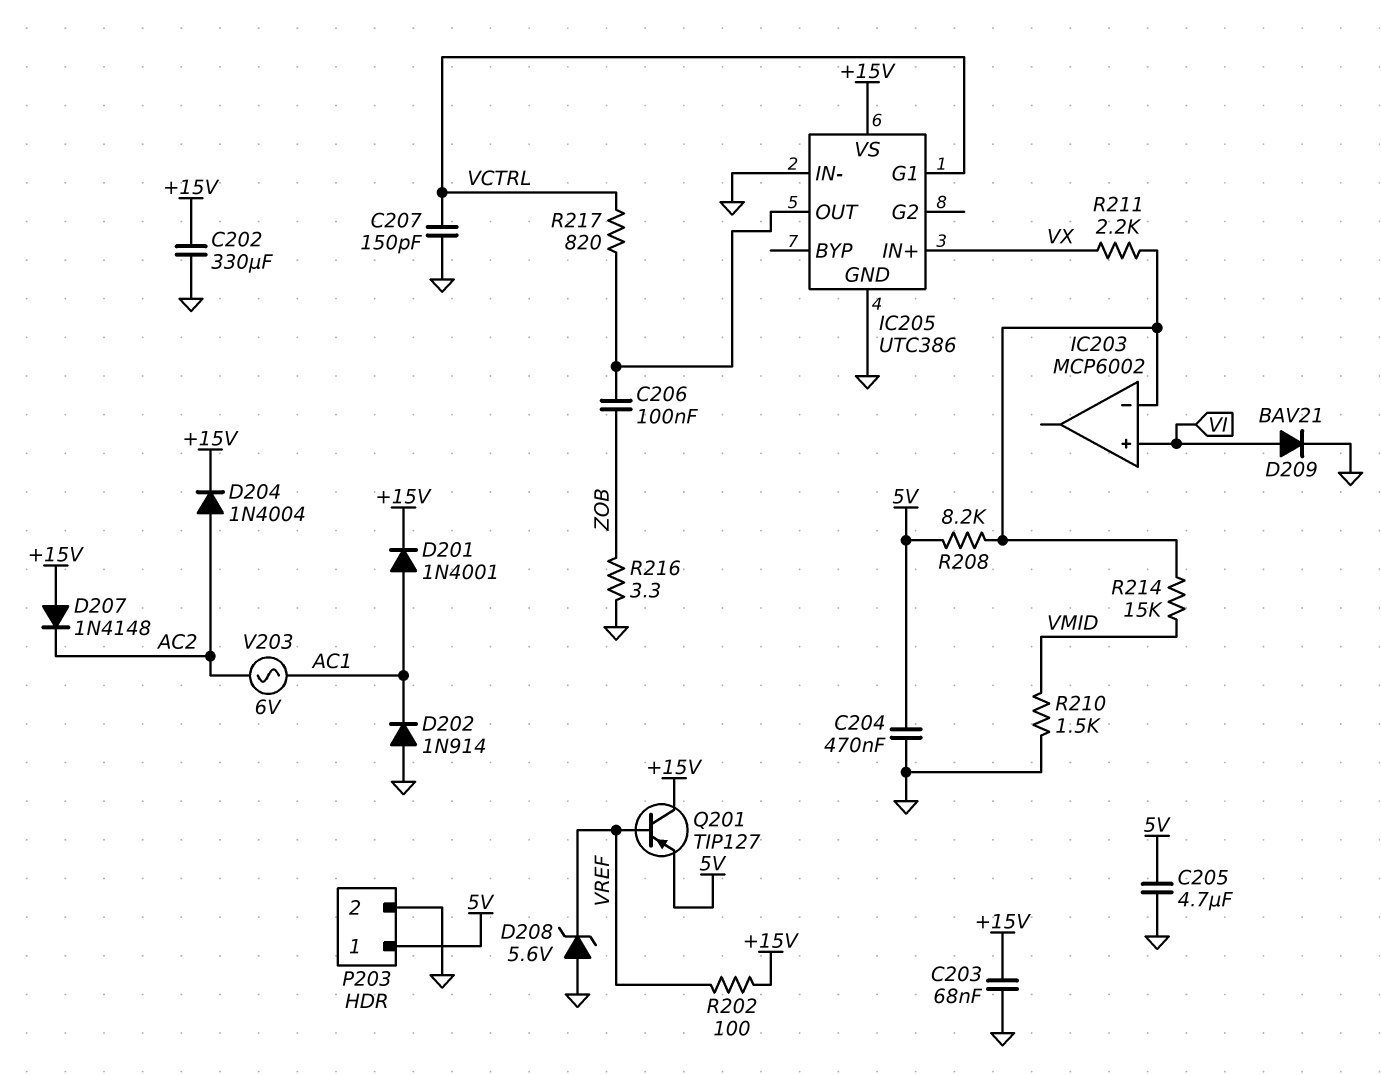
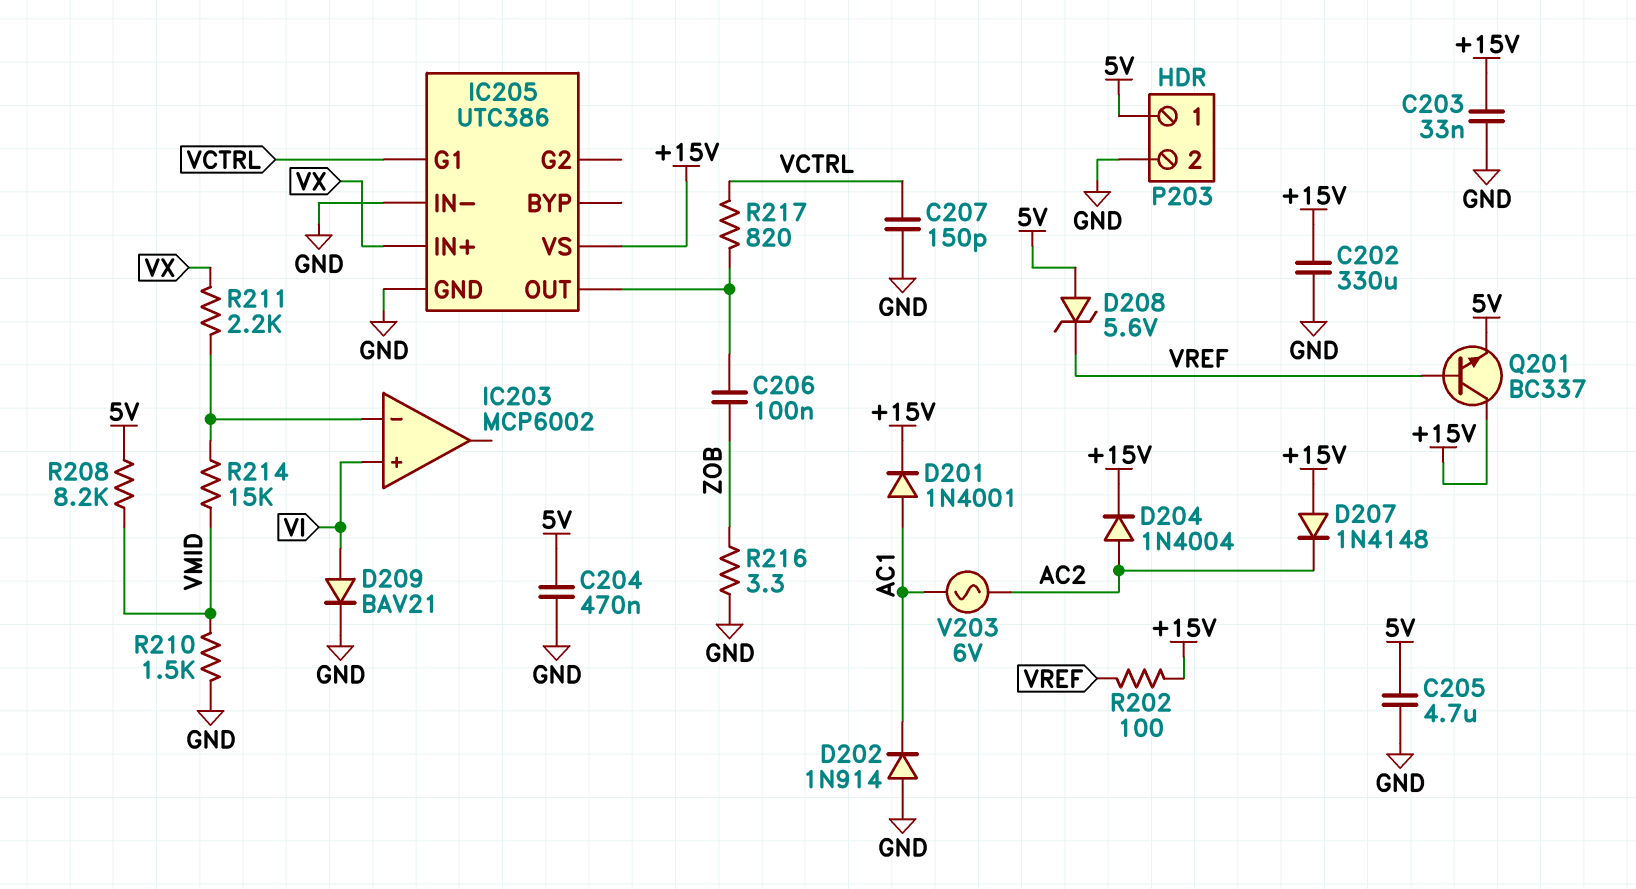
C203: 68nF (+15V, GND) -> 33nF (+15V, GND)
D208: zener 5.6V (A GND, K VREF) -> zener 5.6V (A 5V, K VREF)
Q201: PNP TIP127 (B VREF, C +15V, E 5V) -> NPN BC337 (B VREF, C +15V, E 5V)
R208: 8.2k (5V, IC203/in-) -> 8.2k (5V, VMID)

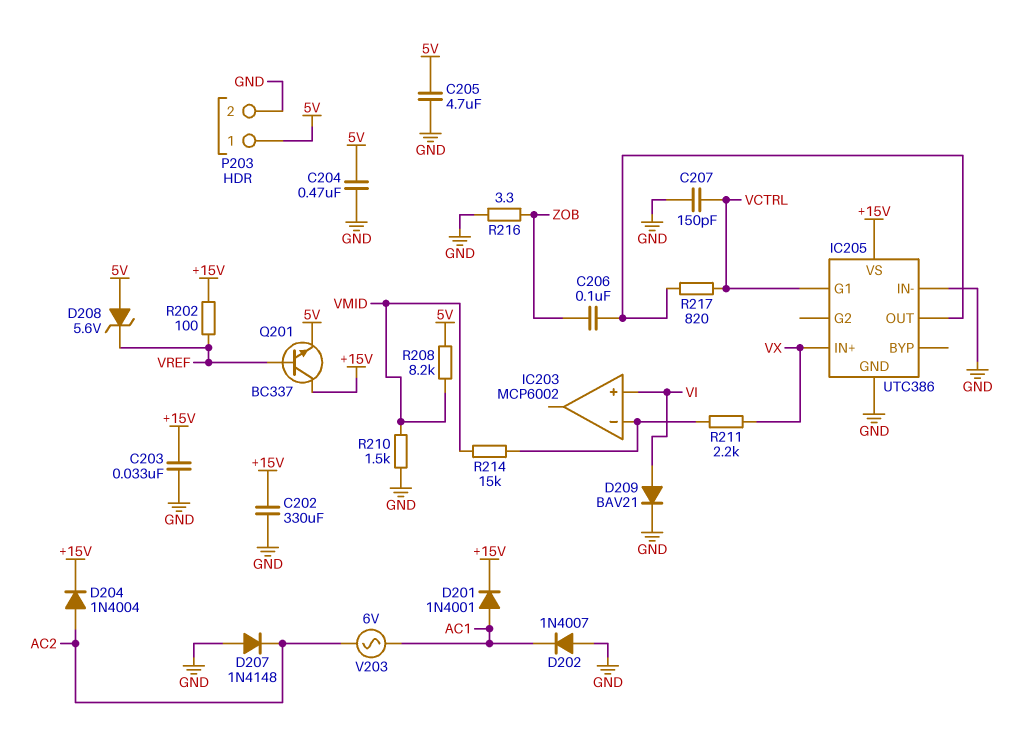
D202: diode 1N914 (A GND, K AC1) -> diode 1N4007 (A GND, K AC1)
D207: diode 1N4148 (A +15V, K AC2) -> diode 1N4148 (A GND, K AC2)

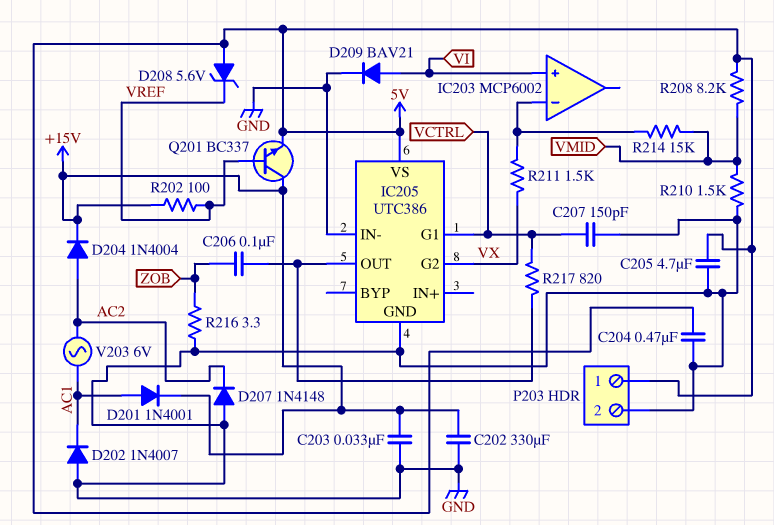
IC205 pin G2: none -> VX
IC205 pin IN+: VX -> none
IC205 pin VS: +15V -> 5V
R211: 2.2k (IC203/in-, VX) -> 1.5k (IC203/in-, VX)

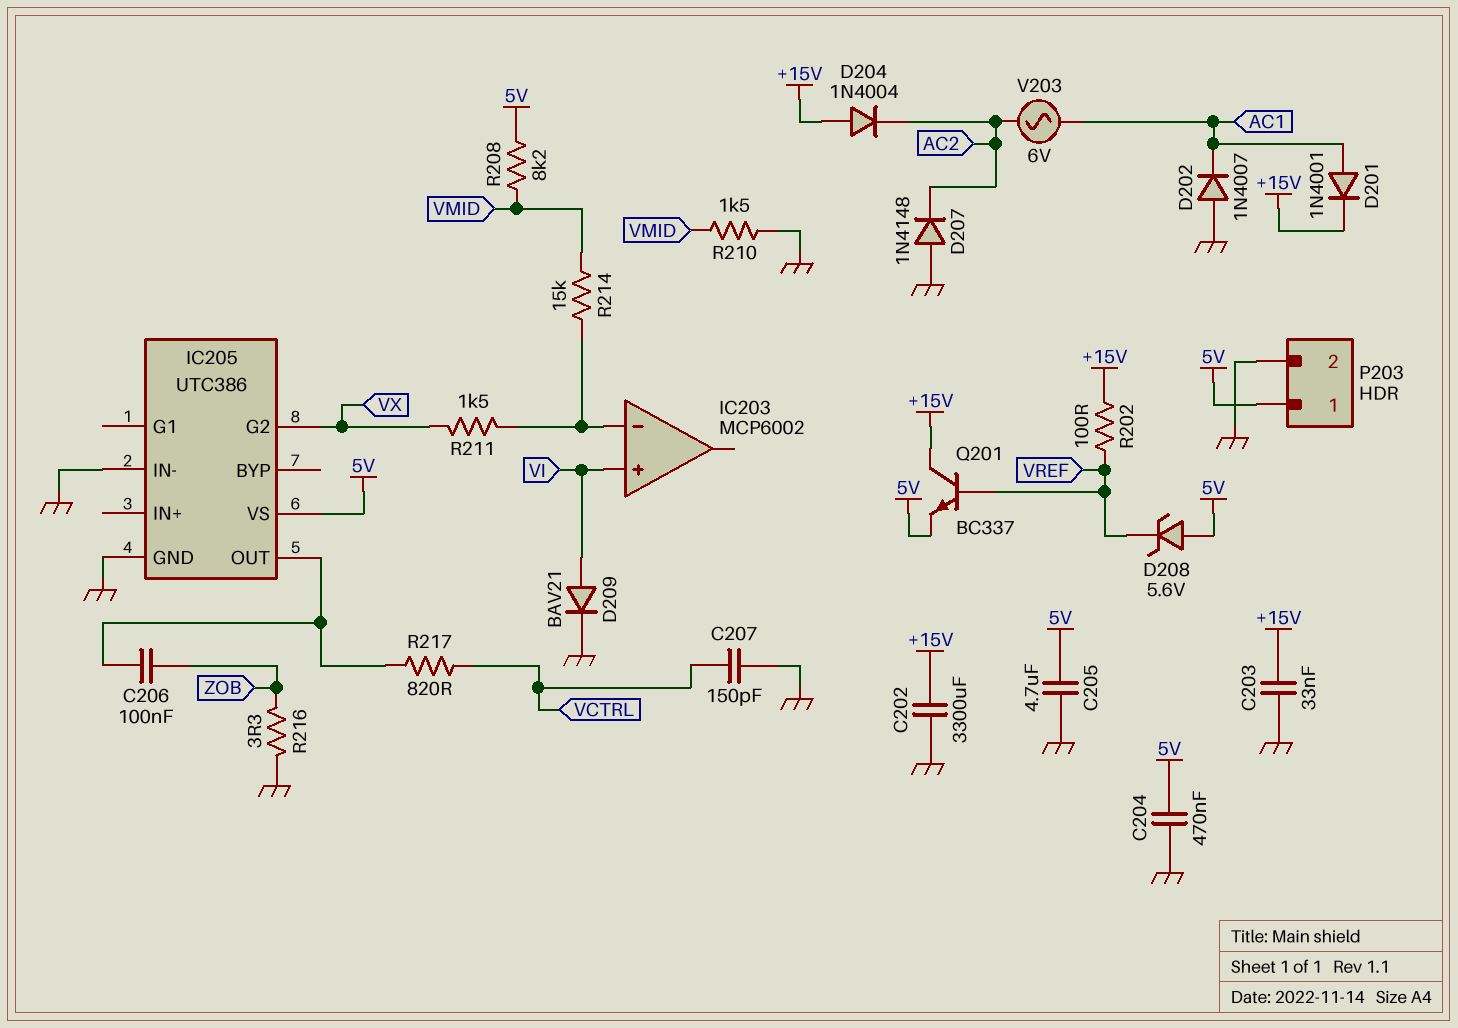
C202: 330uF (+15V, GND) -> 3300uF (+15V, GND)
D204: diode 1N4004 (A AC2, K +15V) -> diode 1N4004 (A +15V, K AC2)
IC205 pin G1: VCTRL -> none

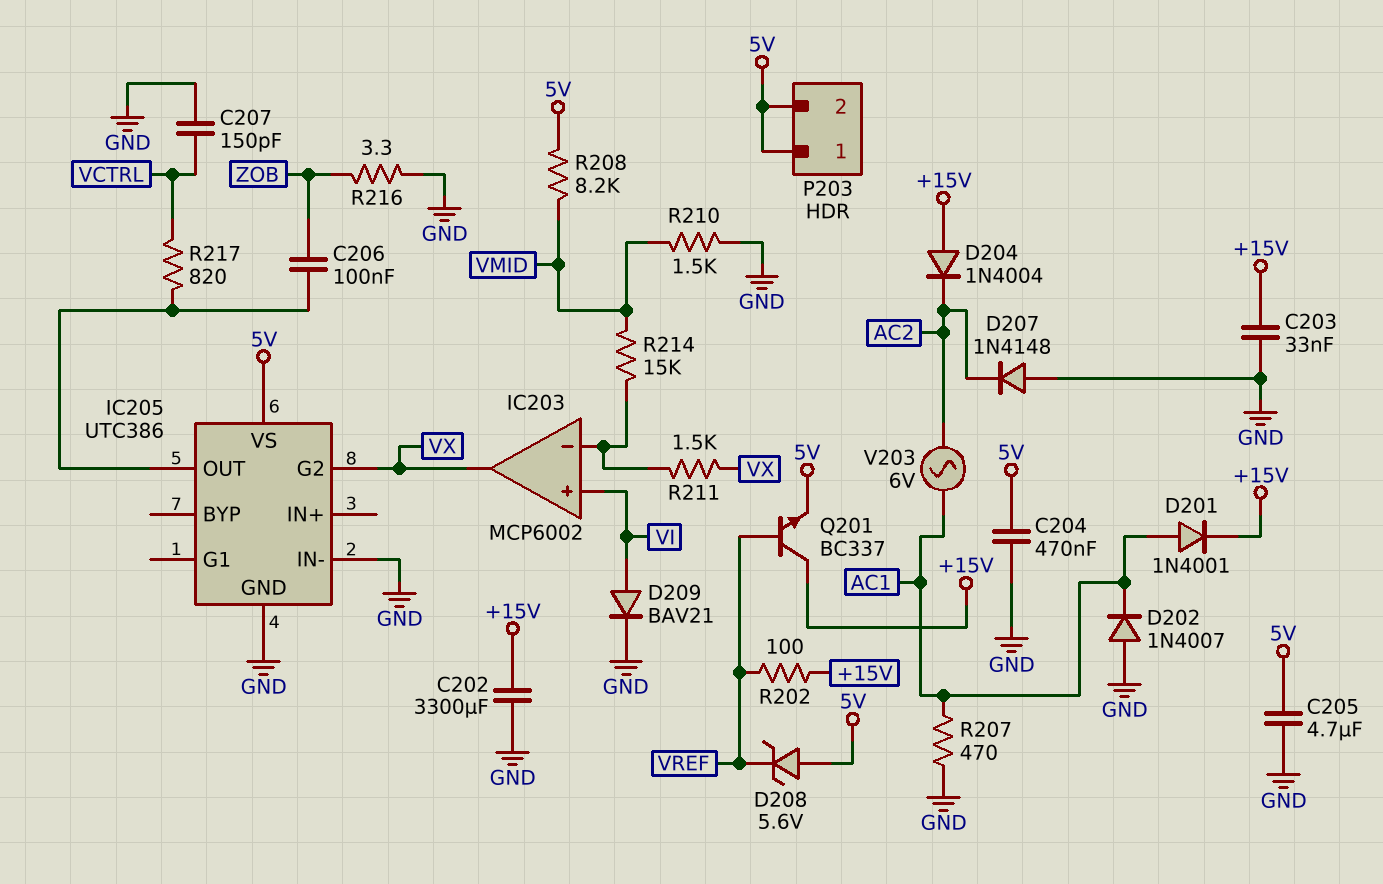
IC203 pin out: none -> VX
P203 pin 2: GND -> 5V
R207: none -> 470 (AC1, GND)

